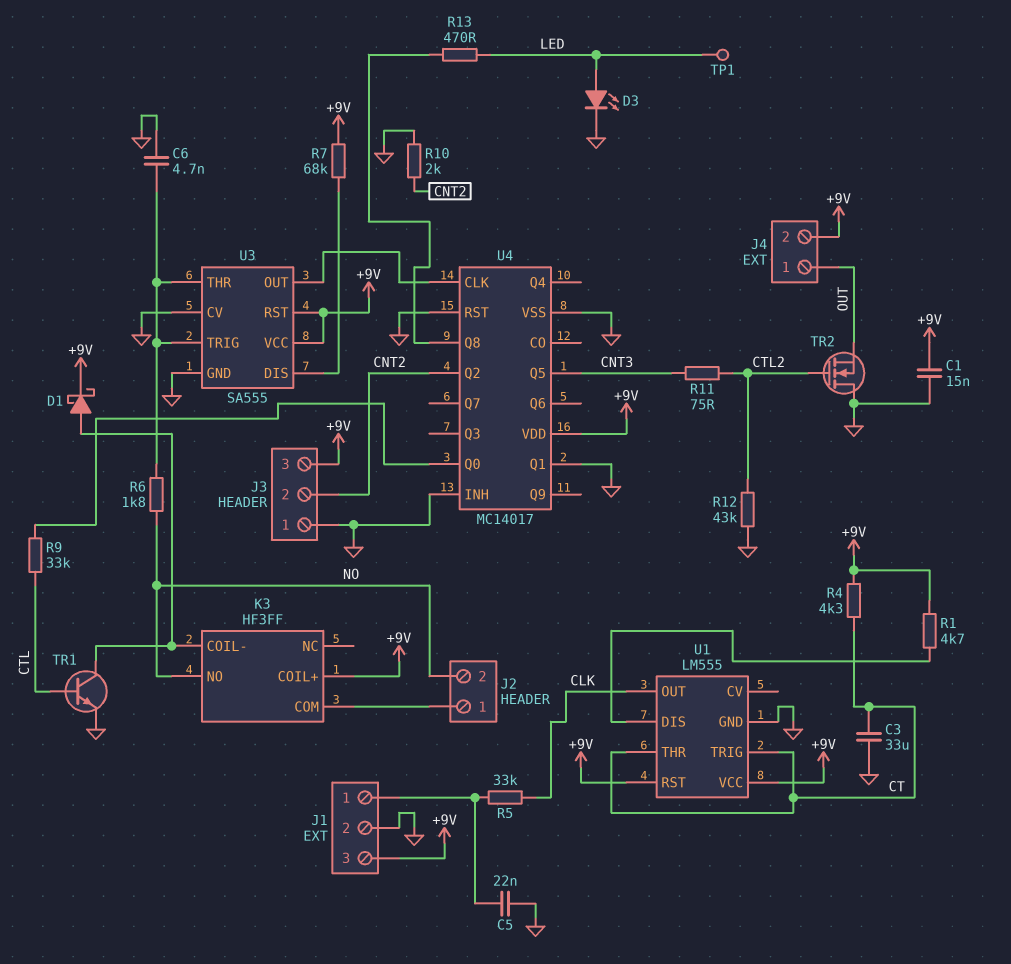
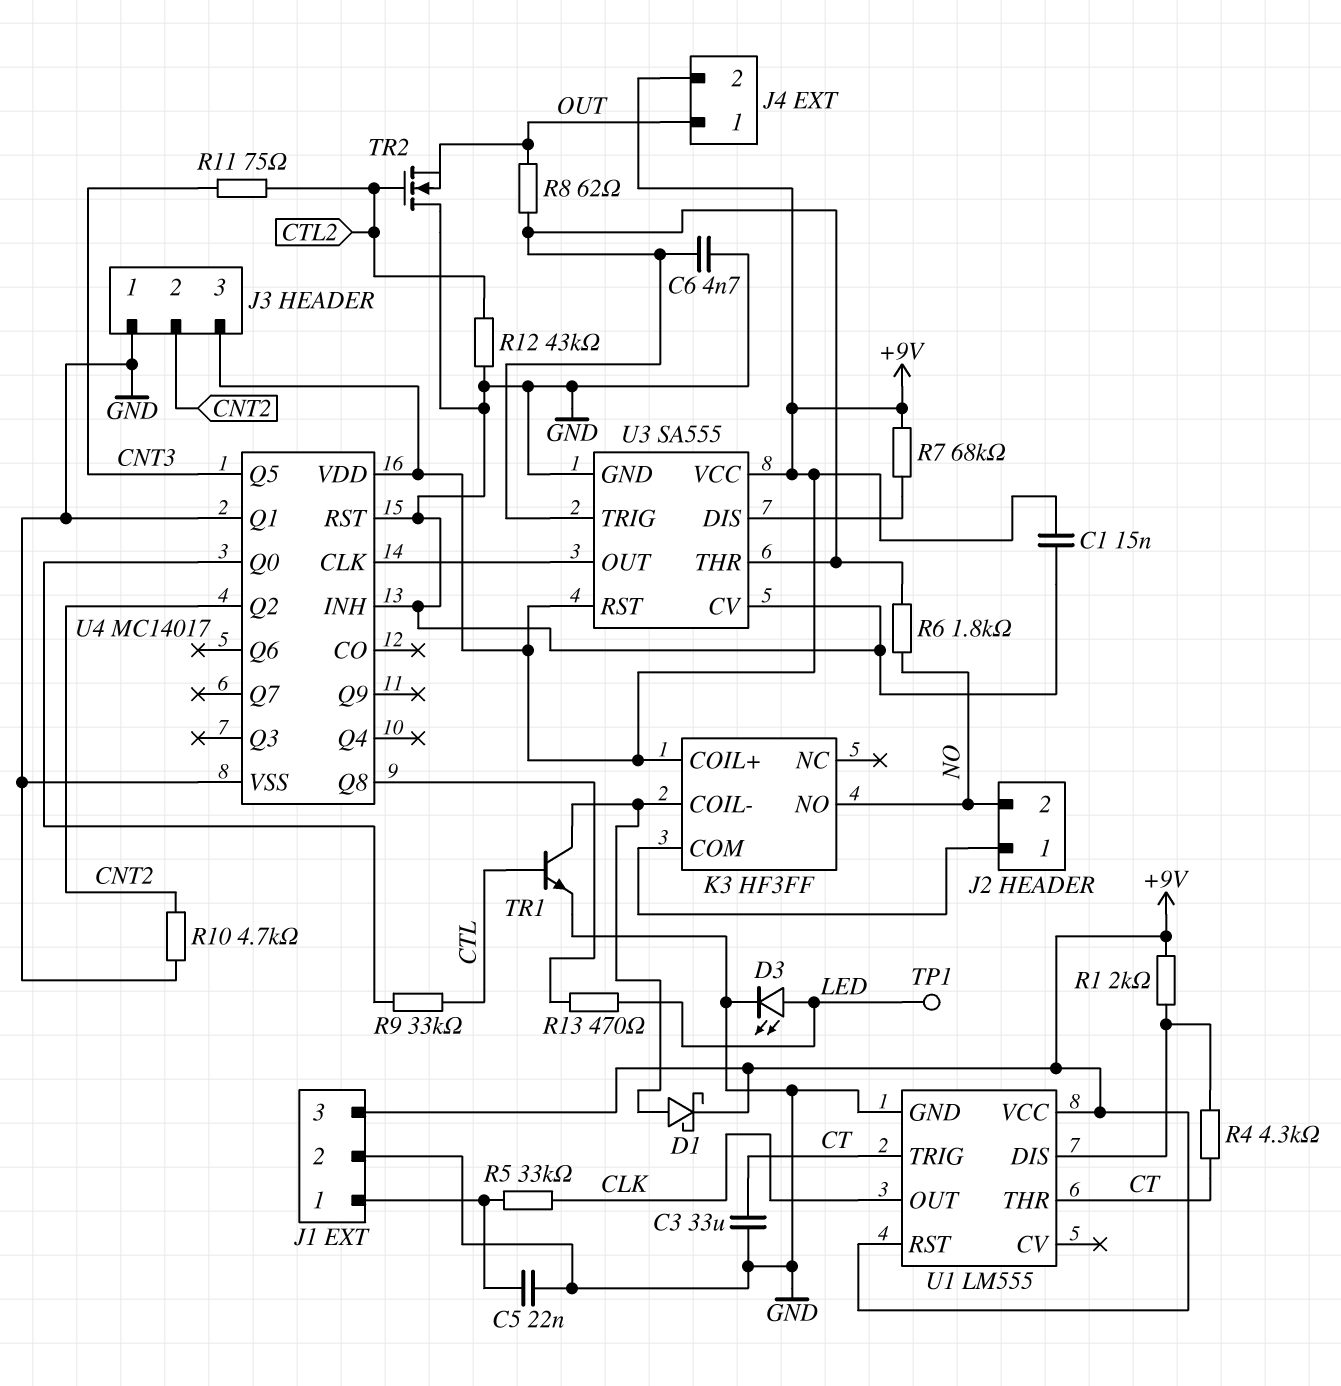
R1: 4.7k (+9V, U1/DIS) -> 2k (+9V, U1/DIS)
R4: 4.3k (+9V, CT) -> 4.3k (CT, U1/DIS)
R8: none -> 62 (OUT, U3/THR)
R10: 2k (CNT2, GND) -> 4.7k (CNT2, GND)

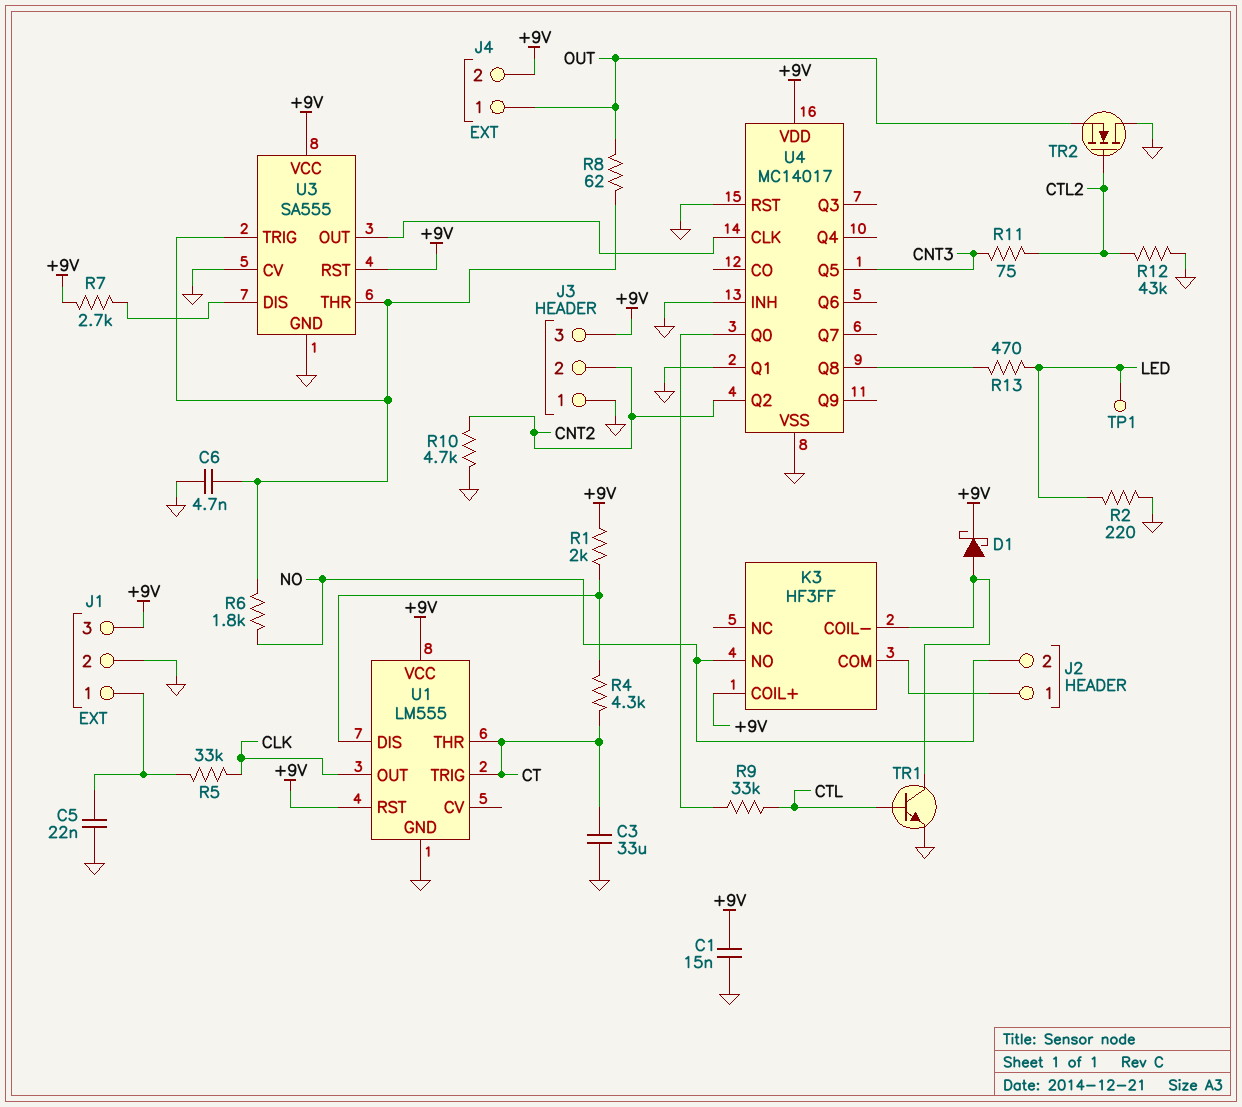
D3: LED (A LED, K GND) -> none
R2: none -> 220 (GND, LED)
R7: 68k (+9V, U3/DIS) -> 2.7k (+9V, U3/DIS)

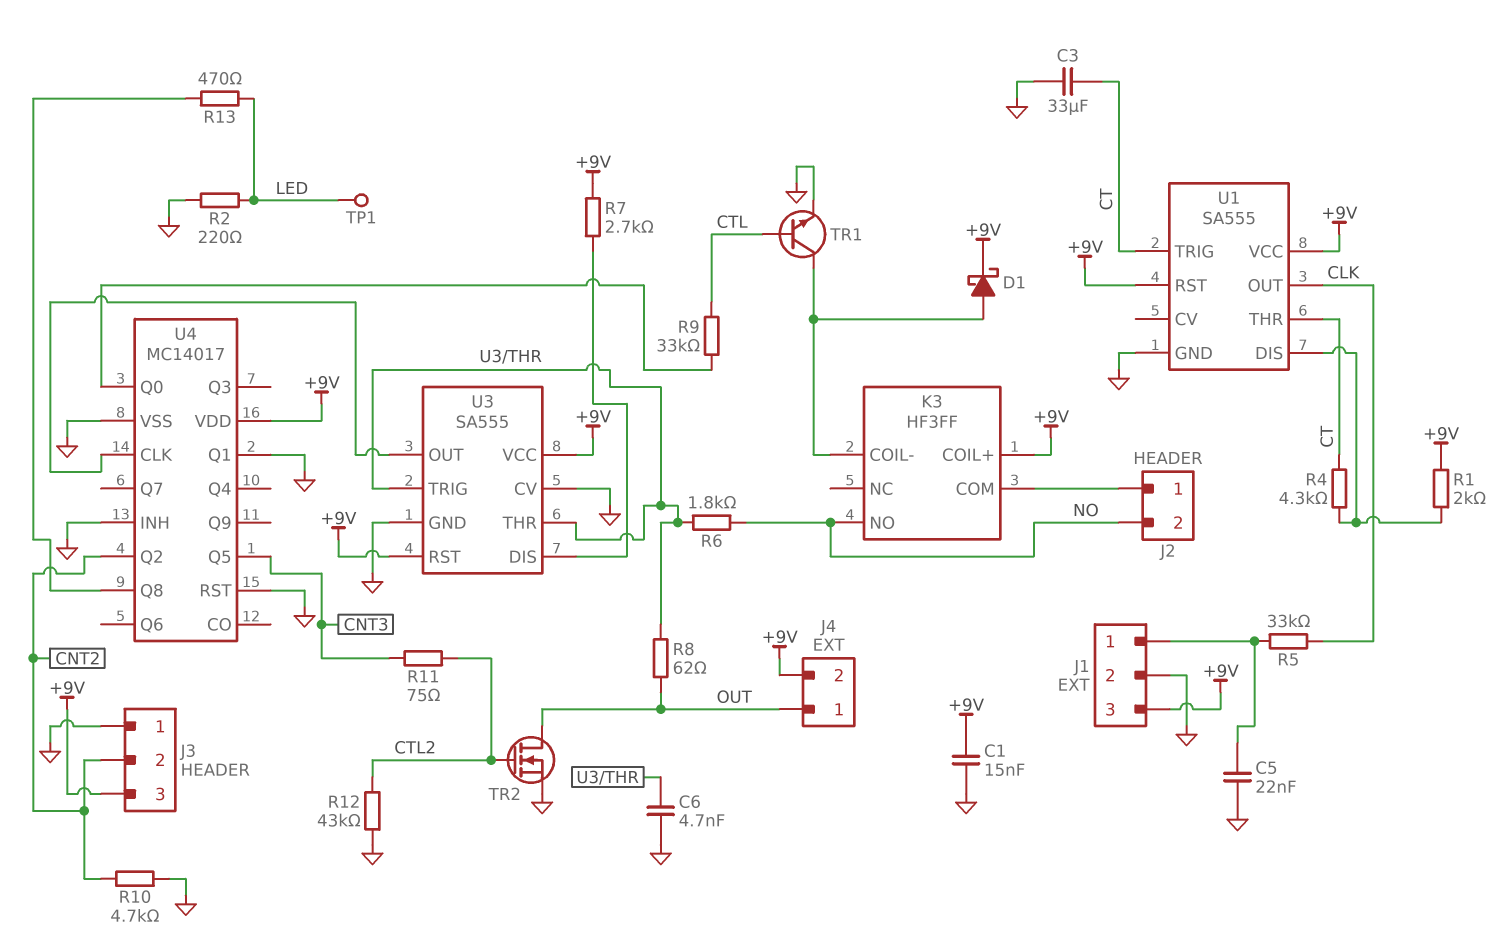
TR2: NMOS (G CTL2, D GND, S OUT) -> NMOS (G CTL2, D OUT, S GND)
U1: LM555 -> SA555

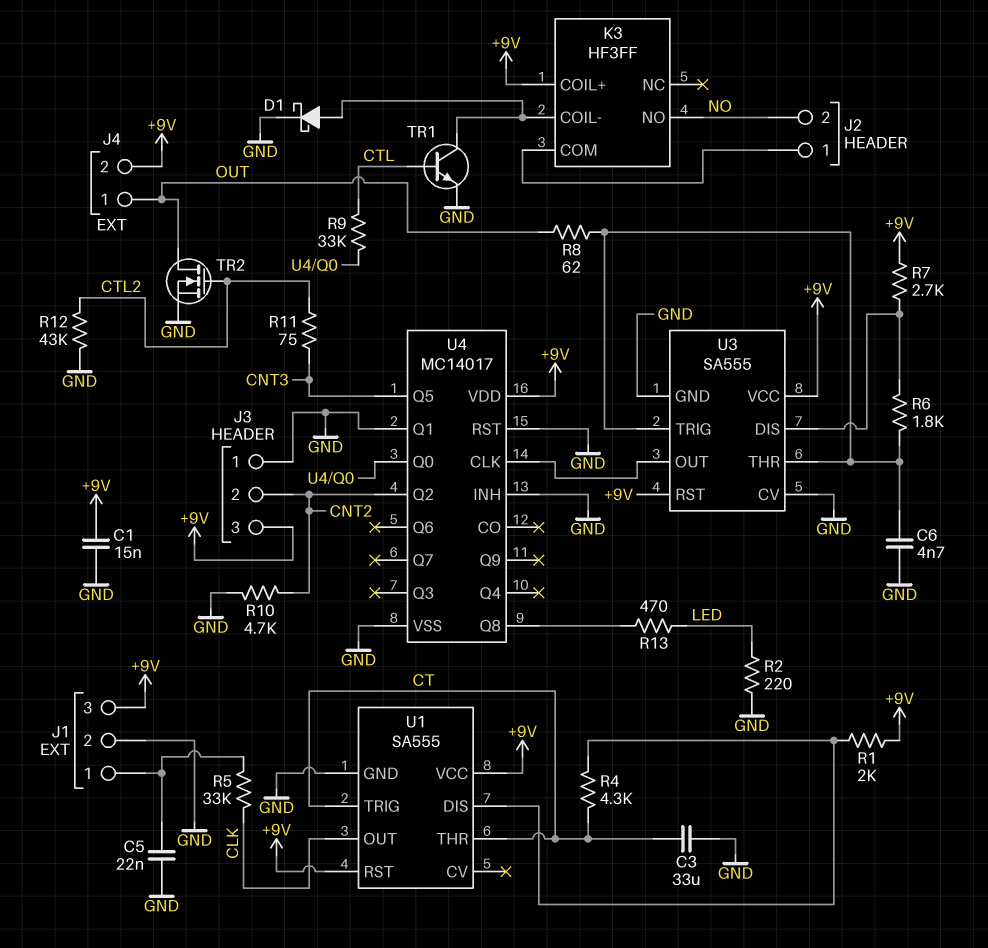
D1: schottky (A K3/COIL-, K +9V) -> schottky (A K3/COIL-, K GND)
R6: 1.8k (NO, U3/THR) -> 1.8k (U3/DIS, U3/THR)
TP1: test point (LED) -> none

